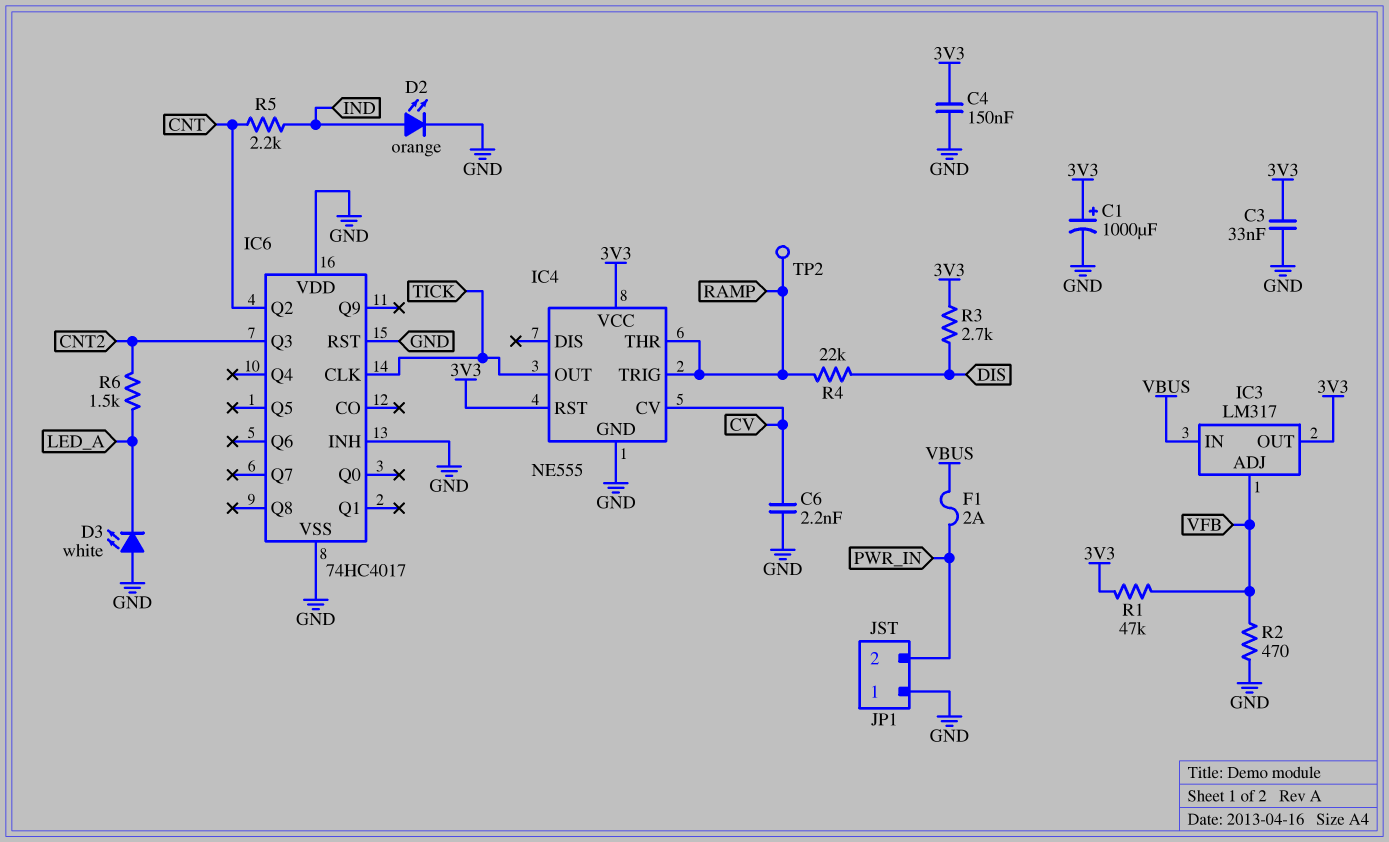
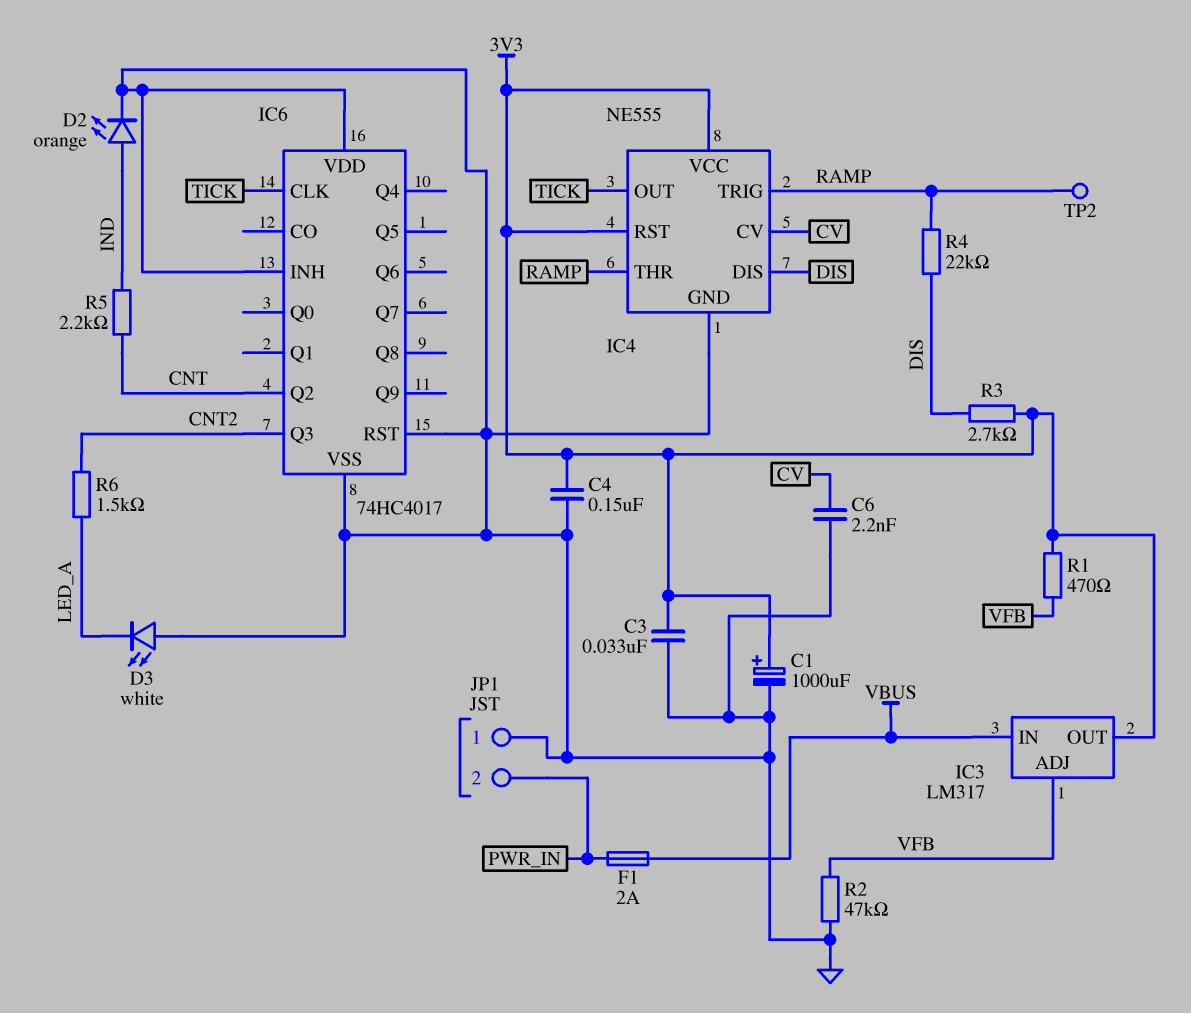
IC4 pin DIS: none -> DIS
R1: 47k (3V3, VFB) -> 470 (3V3, VFB)
R2: 470 (GND, VFB) -> 47k (GND, VFB)

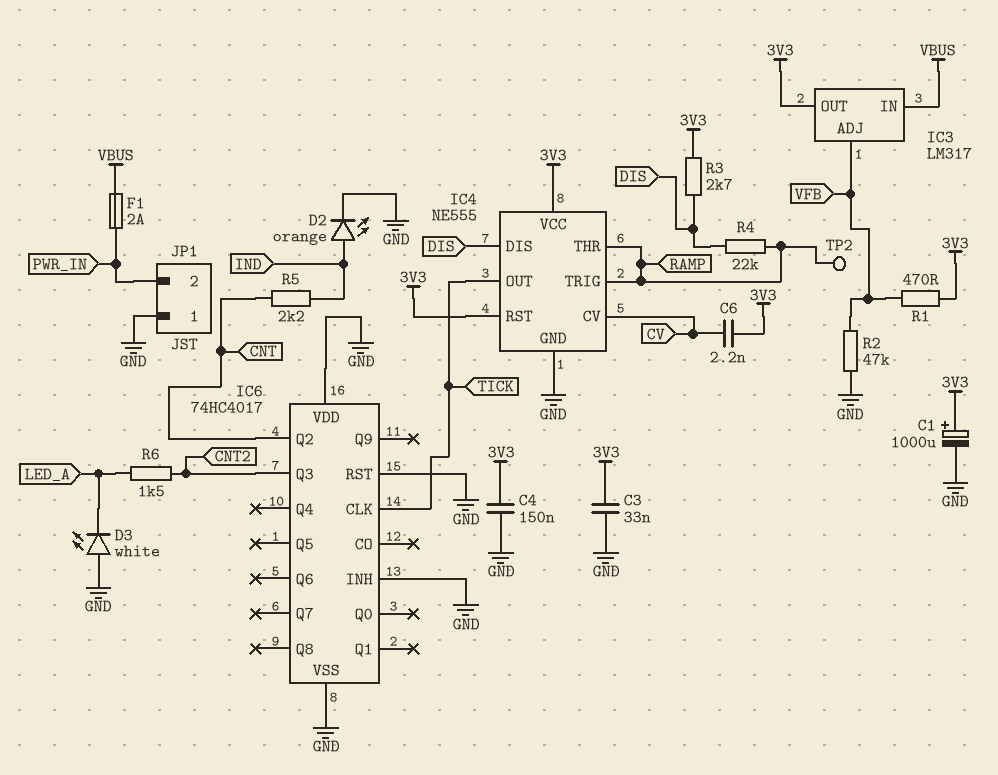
C6: 2.2nF (CV, GND) -> 2.2nF (3V3, CV)

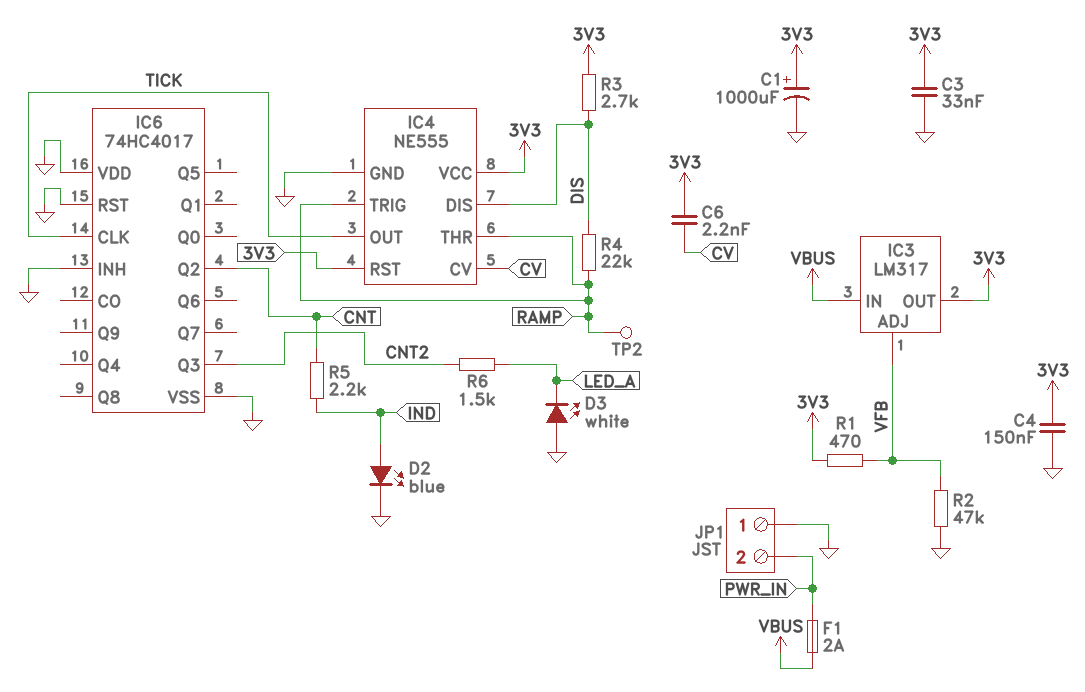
D2: LED orange (A IND, K GND) -> LED blue (A IND, K GND)

